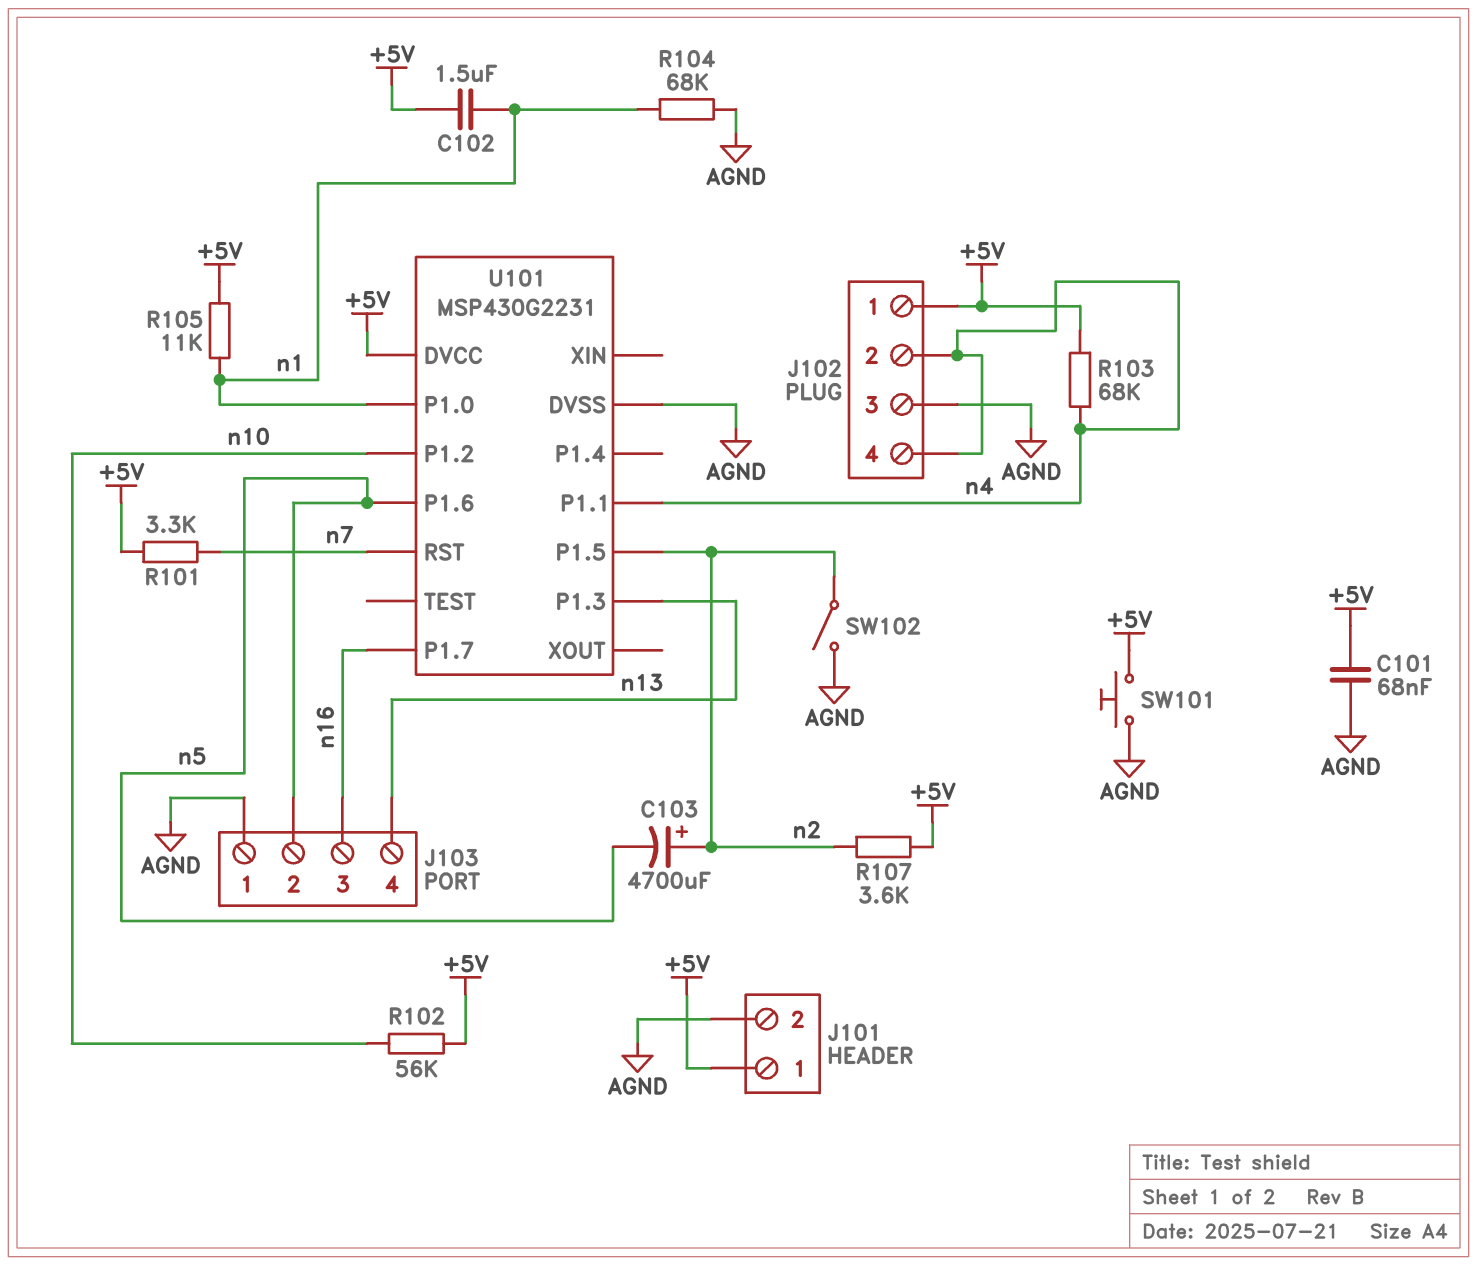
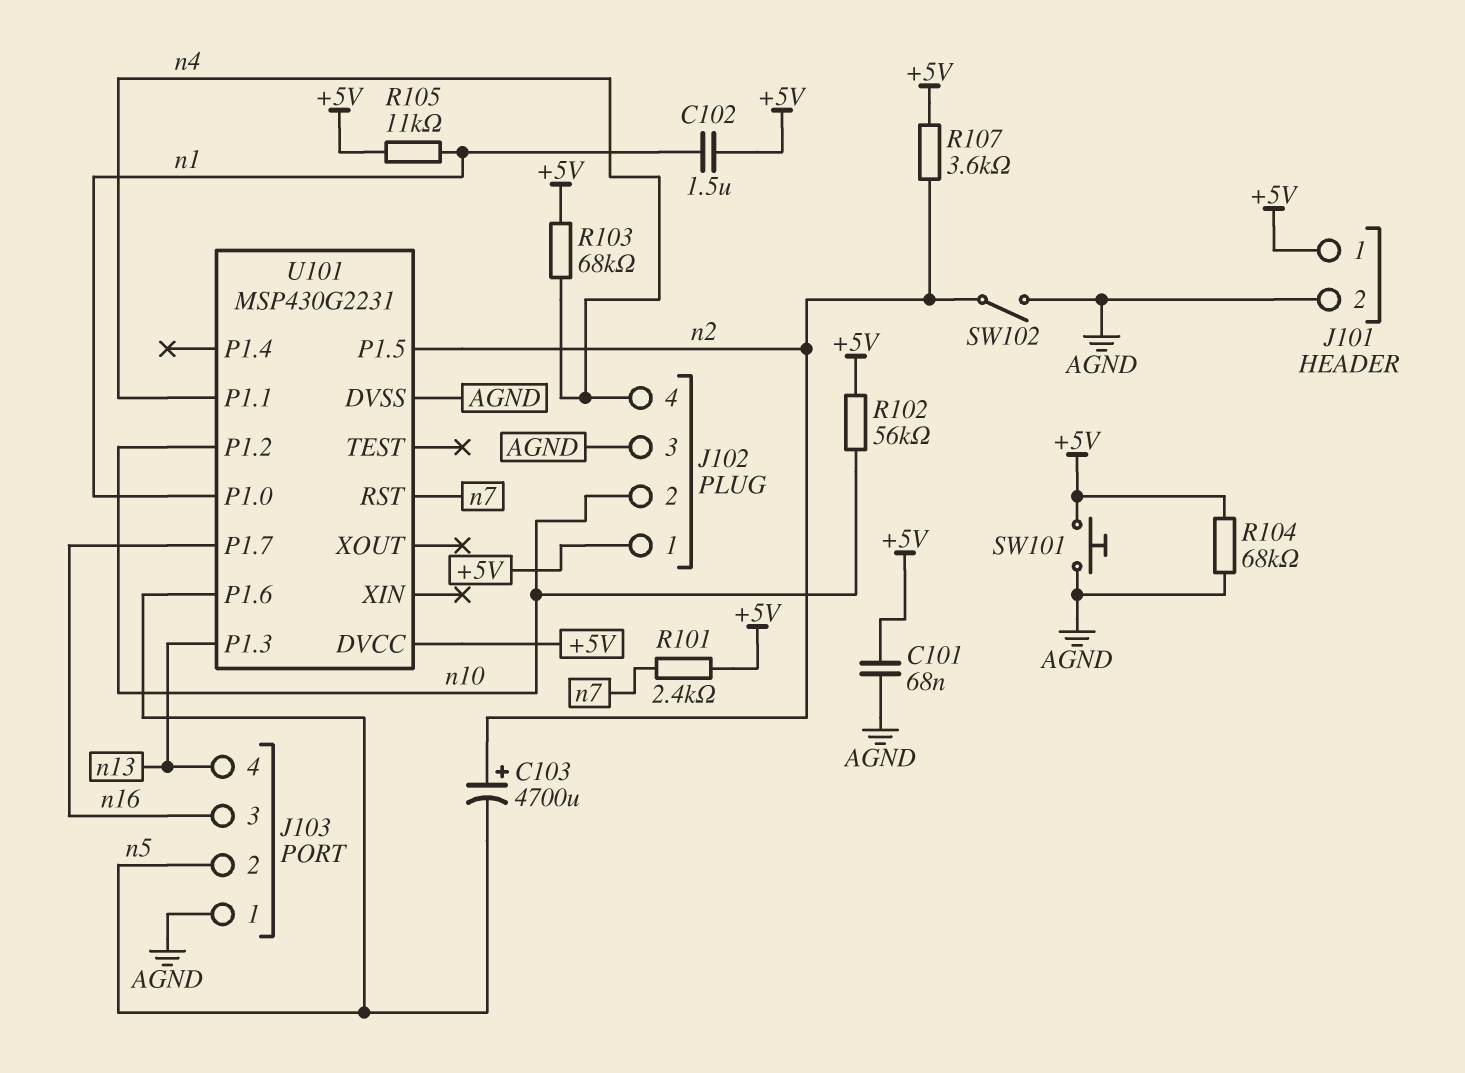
J102 pin 2: n4 -> n10
R101: 3.3k (+5V, n7) -> 2.4k (+5V, n7)
R104: 68k (AGND, n1) -> 68k (+5V, AGND)

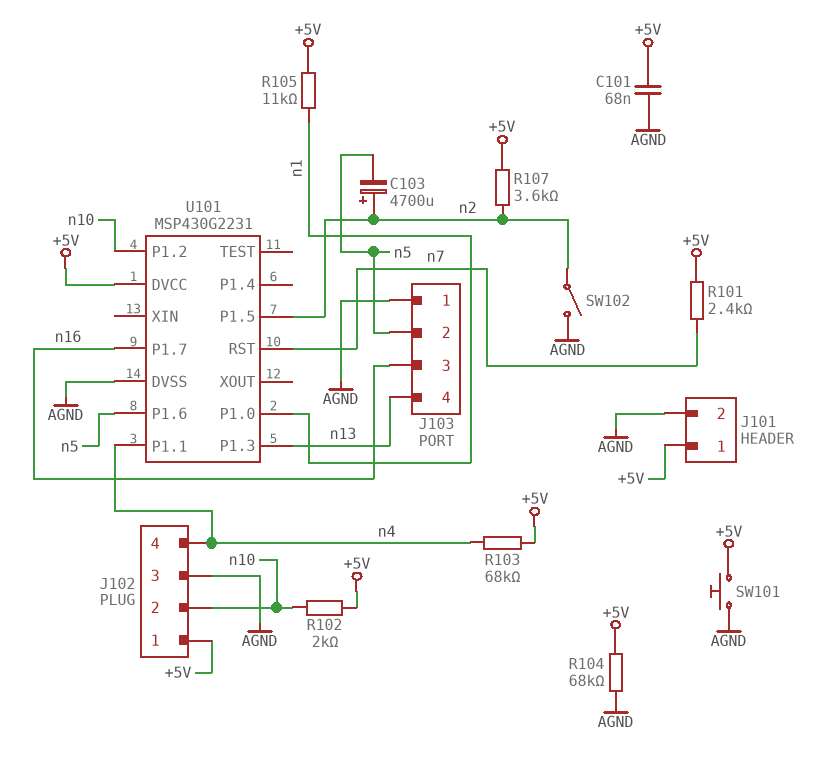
C102: 1.5uF (+5V, n1) -> none
R102: 56k (+5V, n10) -> 2k (+5V, n10)

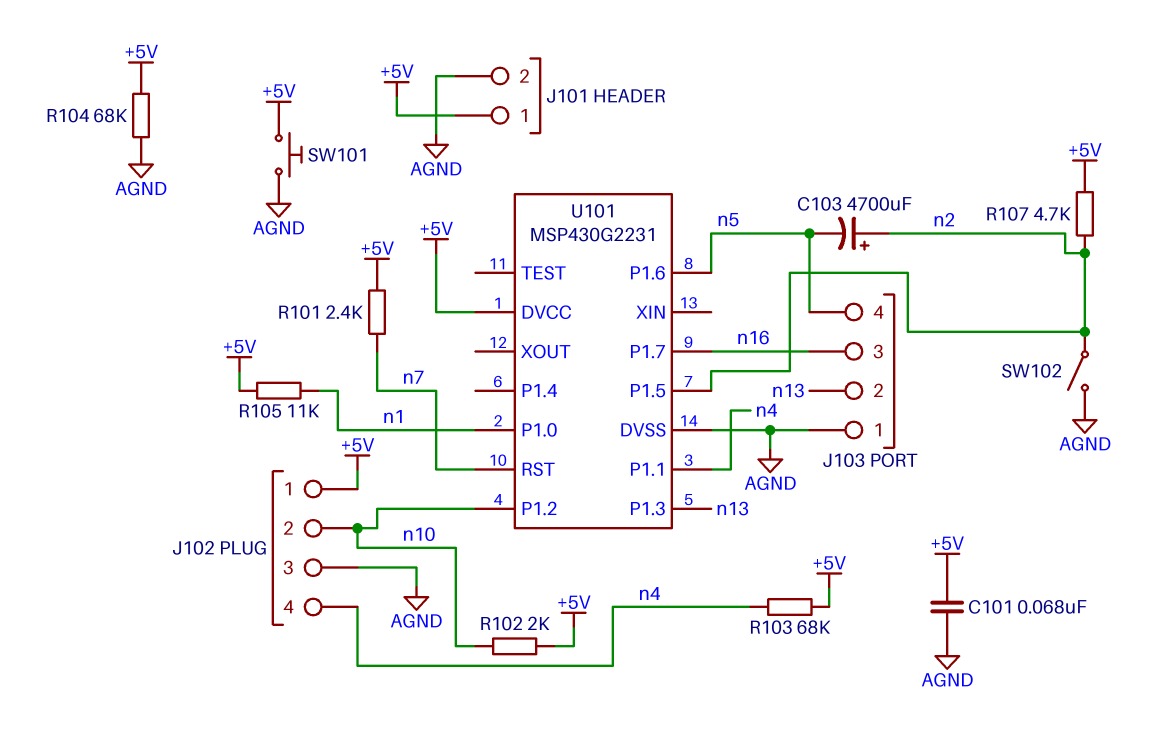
J103 pin 2: n5 -> n13
J103 pin 4: n13 -> n5
R107: 3.6k (+5V, n2) -> 4.7k (+5V, n2)

